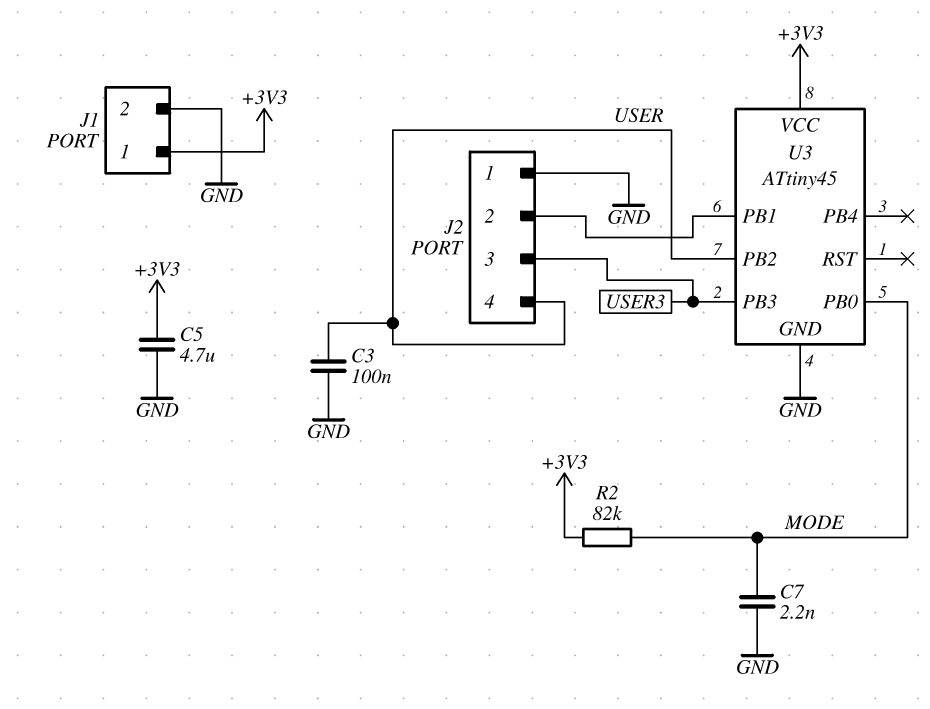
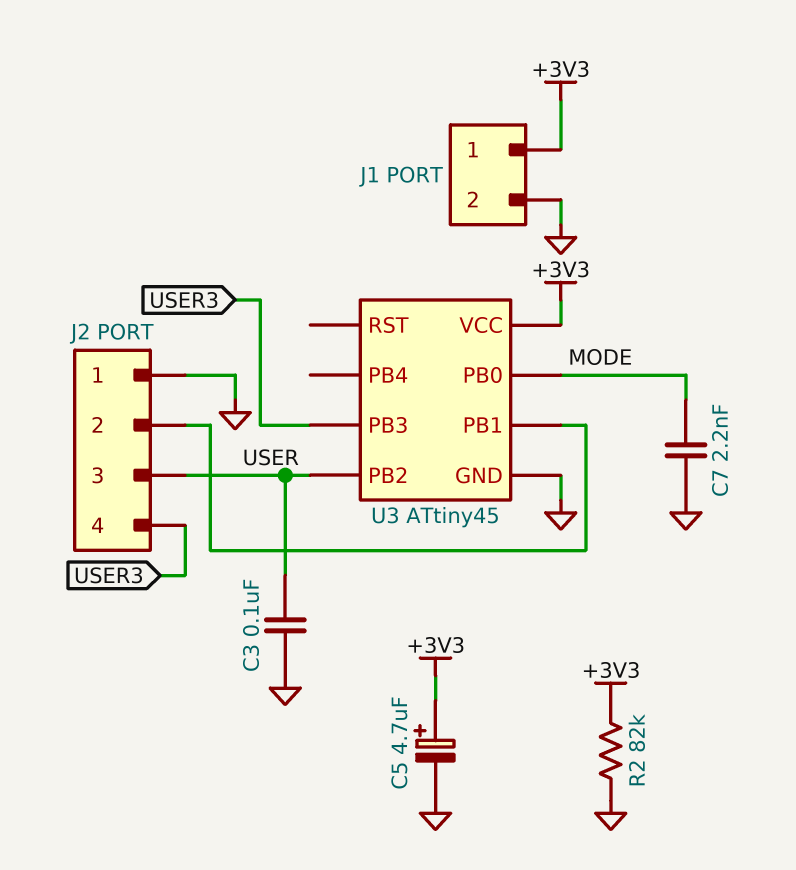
C5: 4.7uF (+3V3, GND) -> 4.7uF (plus +3V3, minus GND)
J2 pin 3: USER3 -> USER
J2 pin 4: USER -> USER3
R2: 82k (+3V3, MODE) -> 82k (+3V3, GND)

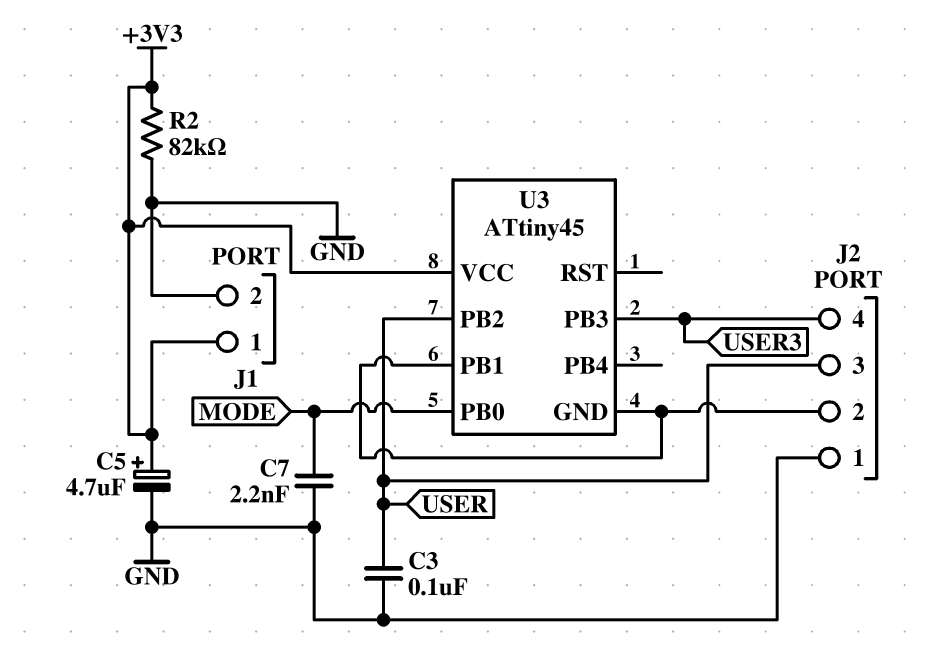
U3 pin GND: GND -> J2/2

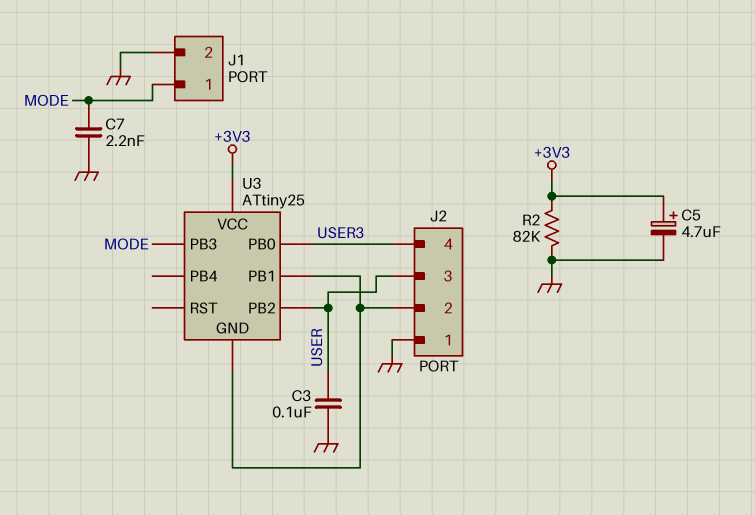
J1 pin 1: +3V3 -> MODE
U3: ATtiny45 -> ATtiny25
U3 pin PB0: MODE -> USER3
U3 pin PB3: USER3 -> MODE

